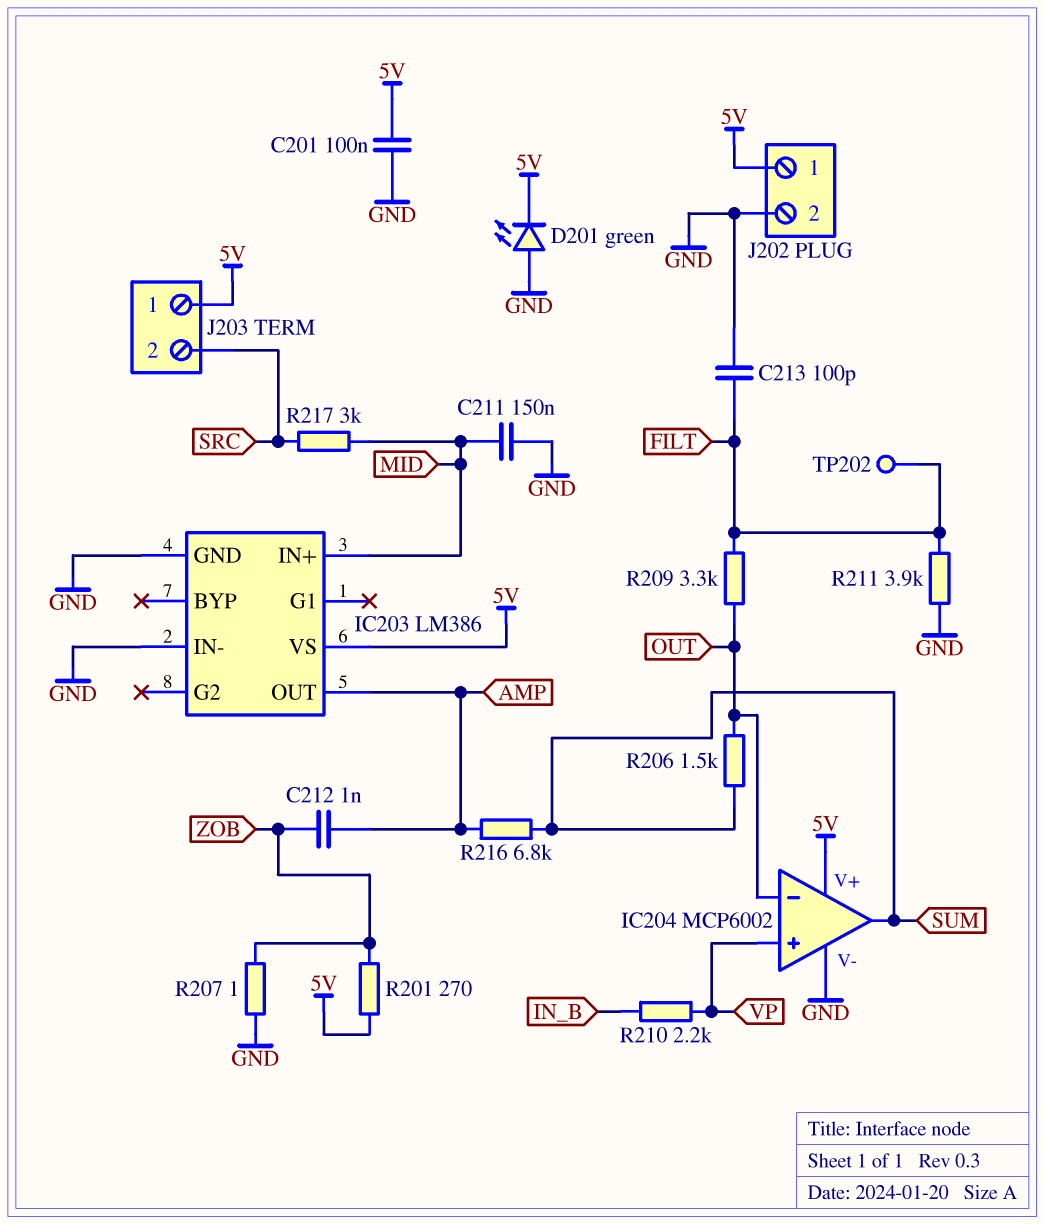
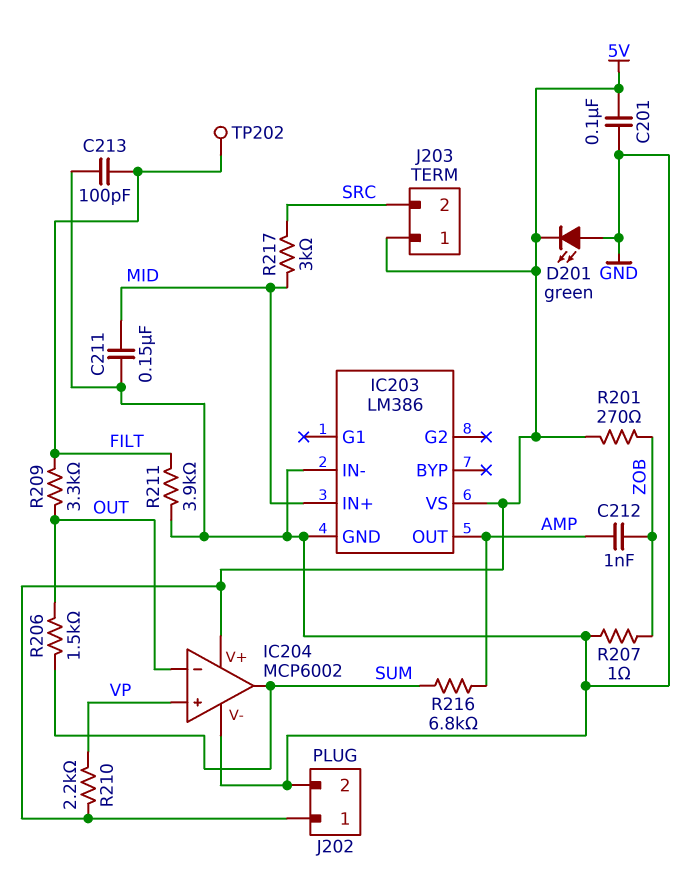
R210: 2.2k (IN_B, VP) -> 2.2k (5V, VP)

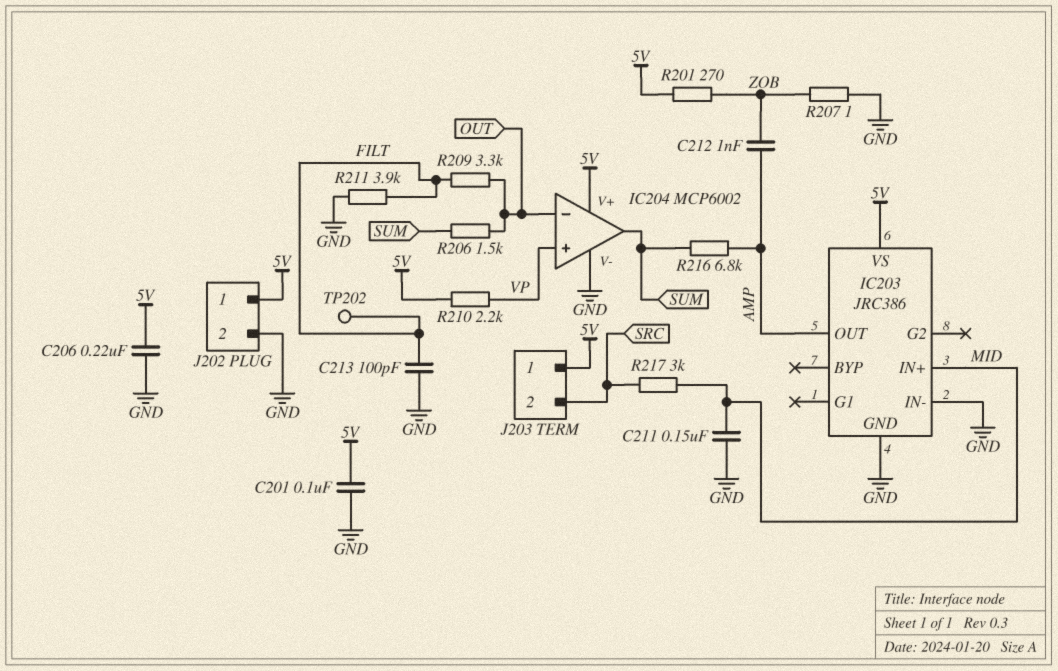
C206: none -> 220nF (5V, GND)
D201: LED green (A GND, K 5V) -> none
IC203: LM386 -> JRC386

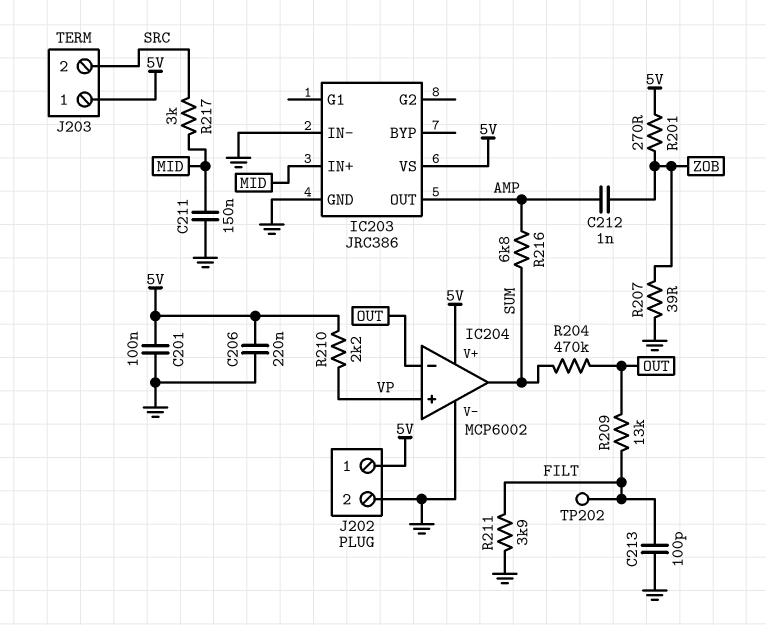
R204: none -> 470k (OUT, SUM)
R206: 1.5k (OUT, SUM) -> none
R207: 1 (GND, ZOB) -> 39 (GND, ZOB)
R209: 3.3k (FILT, OUT) -> 13k (FILT, OUT)

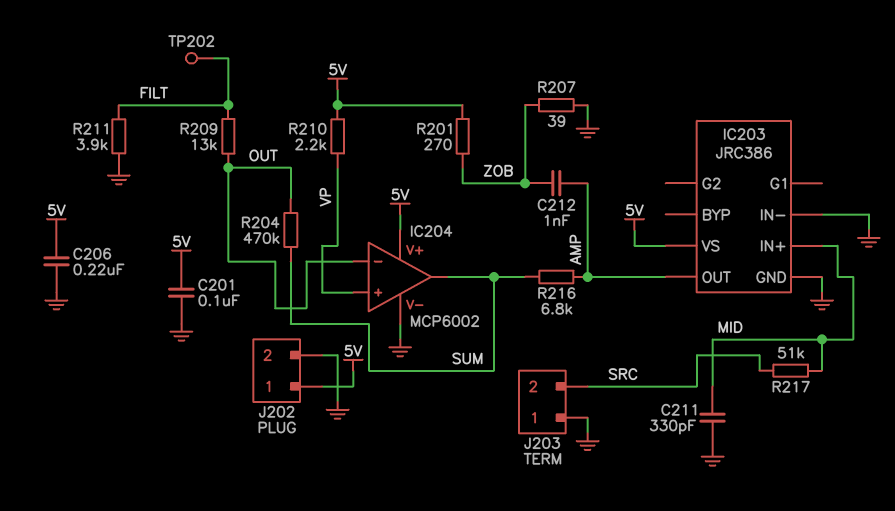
C211: 150nF (GND, MID) -> 330pF (GND, MID)
C213: 100pF (FILT, GND) -> none
J203 pin 1: 5V -> GND
R217: 3k (MID, SRC) -> 51k (MID, SRC)

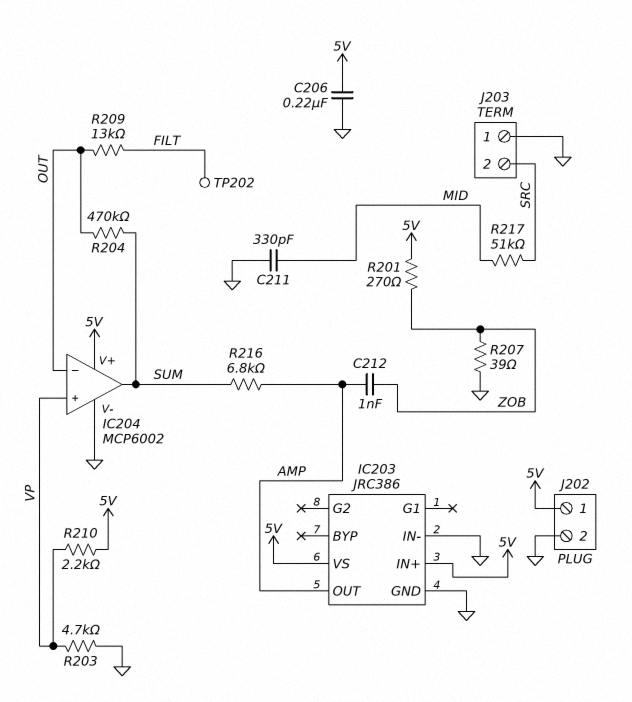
C201: 100nF (5V, GND) -> none
IC203 pin IN+: MID -> 5V
R203: none -> 4.7k (GND, VP)
R211: 3.9k (FILT, GND) -> none

